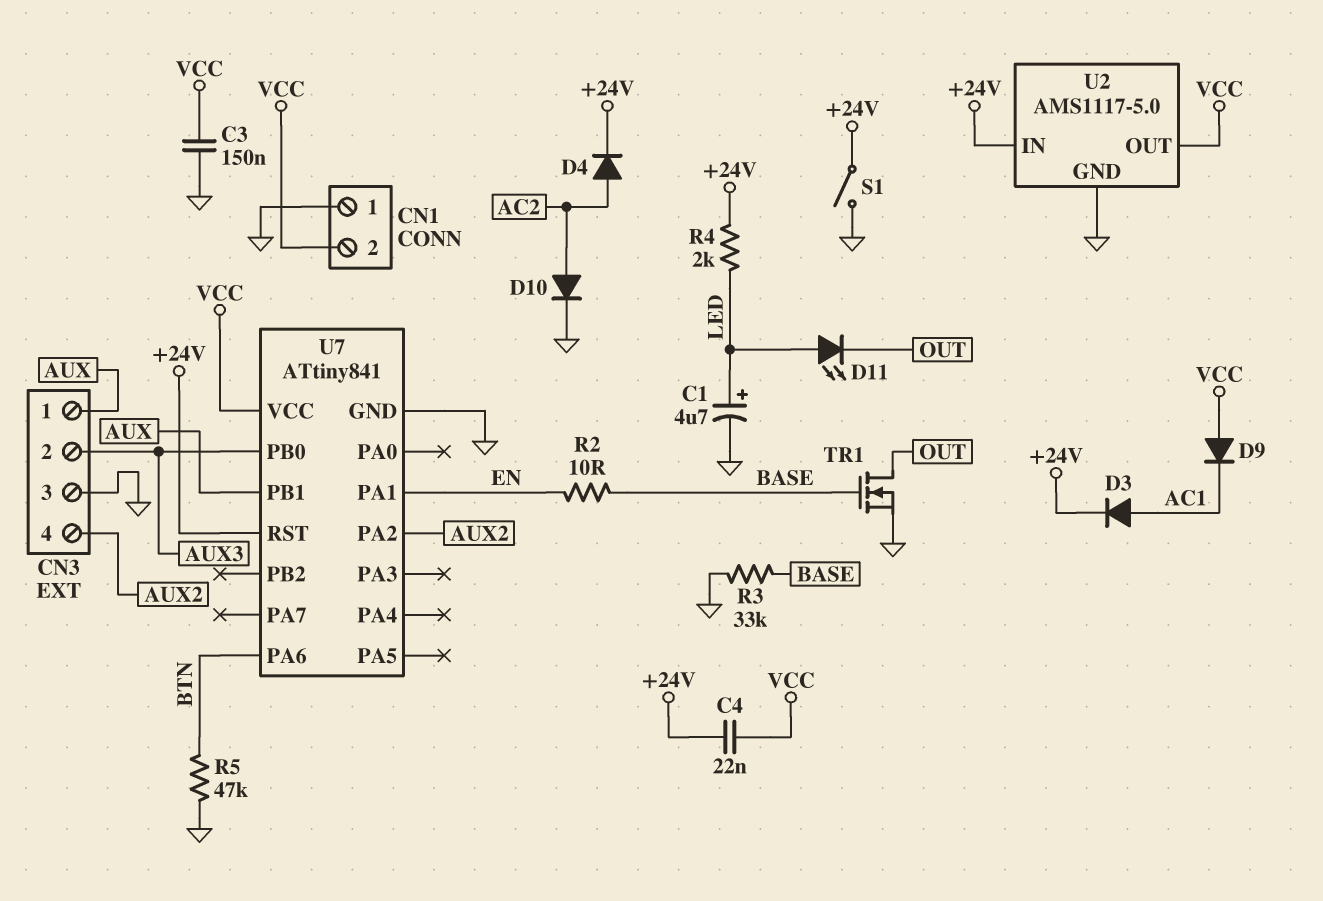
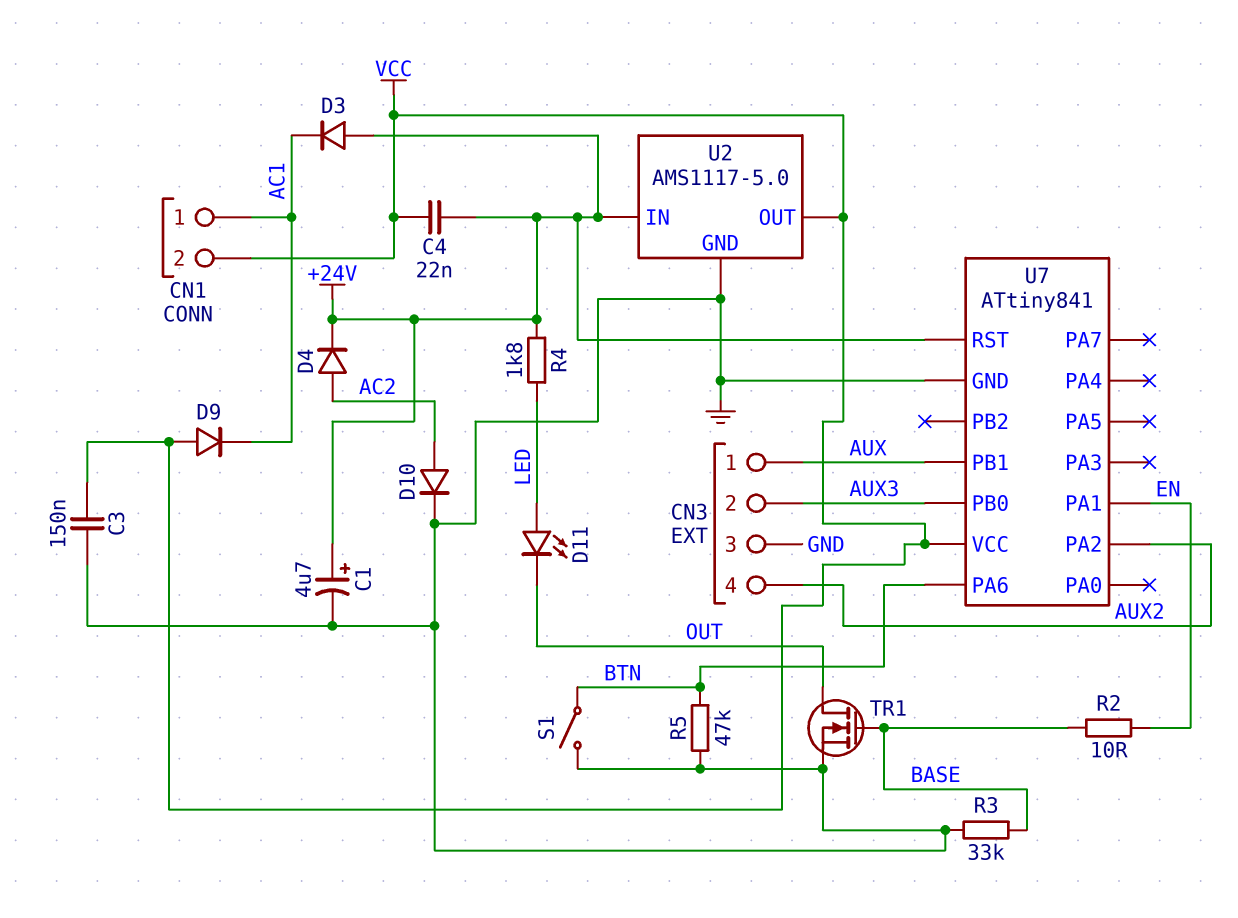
C1: 4.7uF (plus LED, minus GND) -> 4.7uF (plus +24V, minus GND)
CN1 pin 1: GND -> AC1
D3: diode (A AC1, K +24V) -> diode (A +24V, K AC1)
R4: 2k (+24V, LED) -> 1.8k (+24V, LED)
S1: switch (+24V, GND) -> switch (BTN, GND)

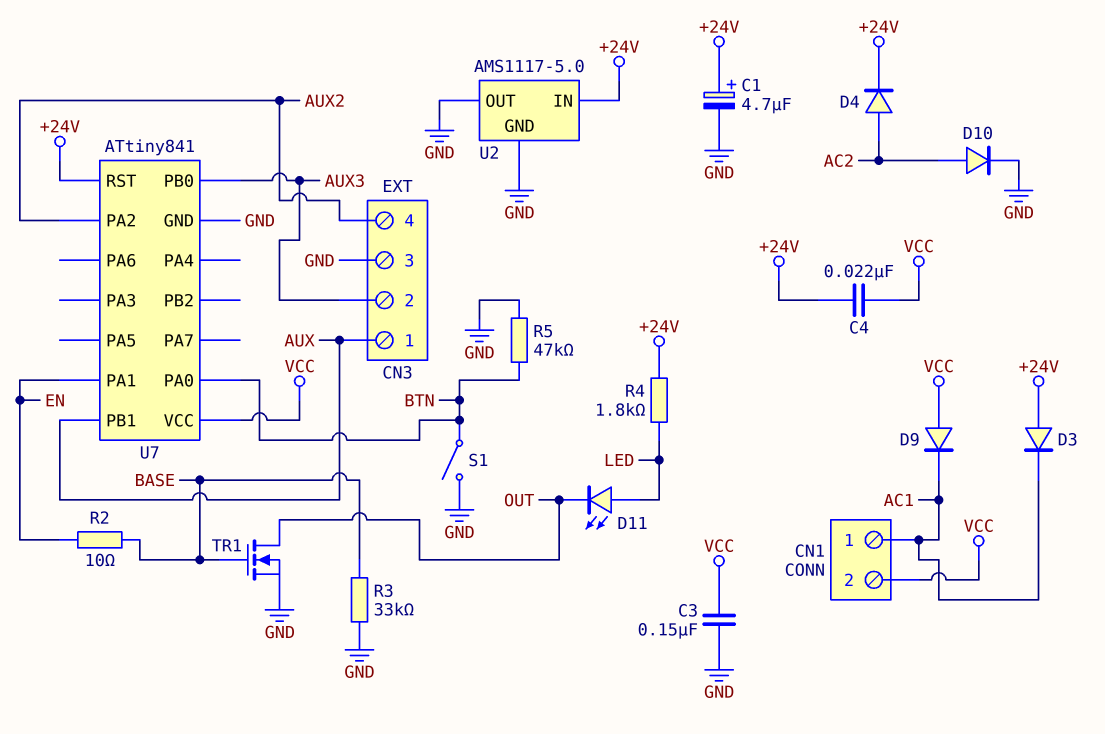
U2 pin OUT: VCC -> GND
U7 pin PA0: none -> BTN
U7 pin PA6: BTN -> none

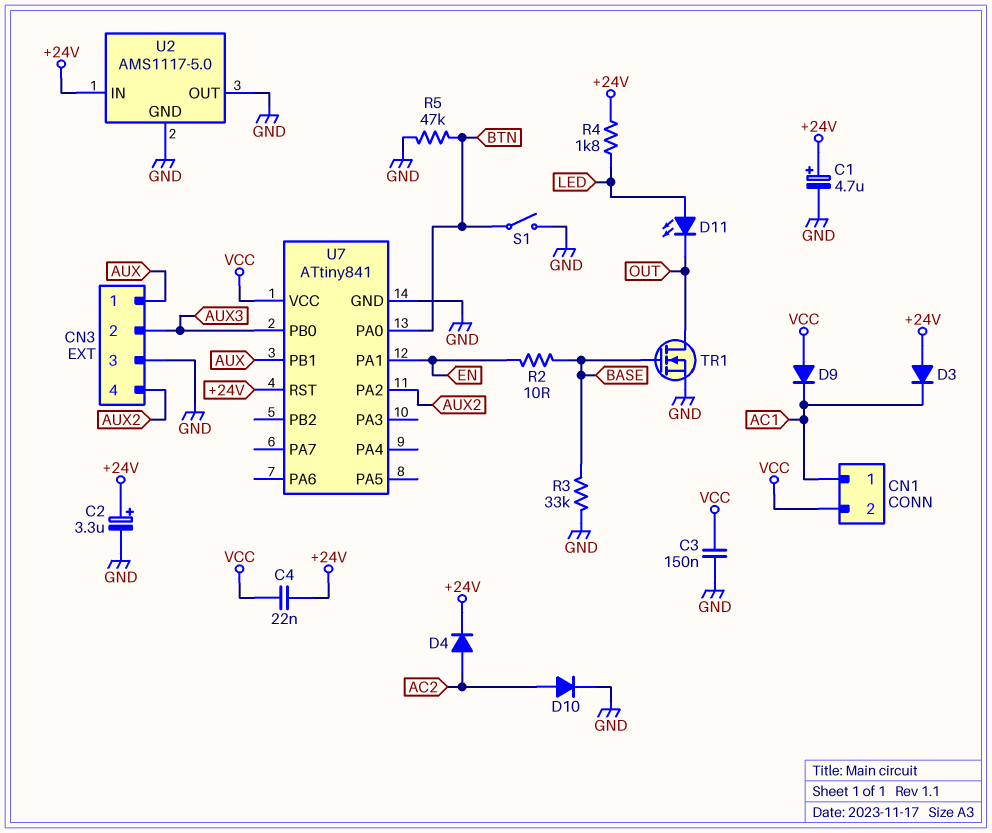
C2: none -> 3.3uF (plus +24V, minus GND)

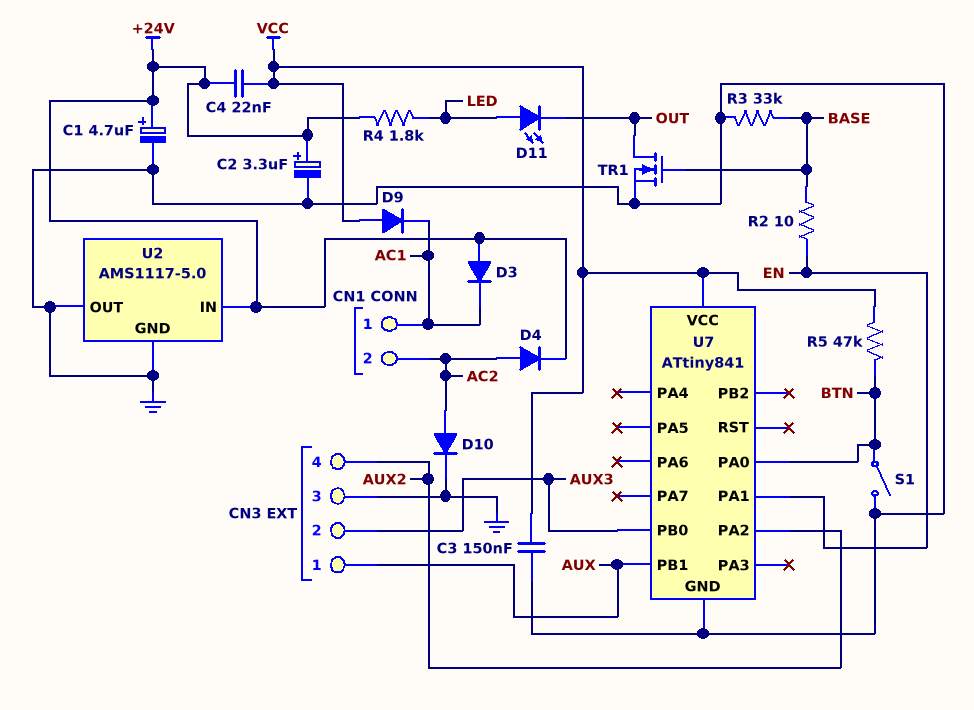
CN1 pin 2: VCC -> AC2
R5: 47k (BTN, GND) -> 47k (BTN, VCC)
U7 pin RST: +24V -> none

